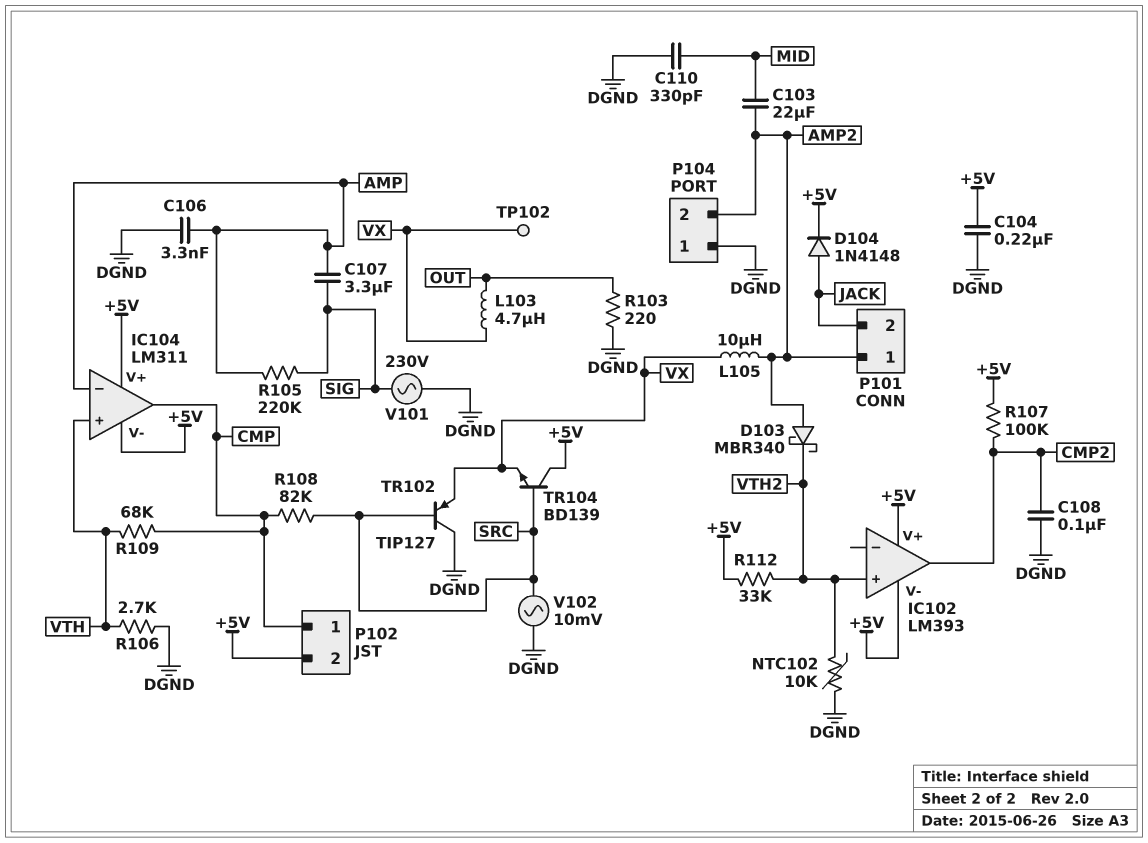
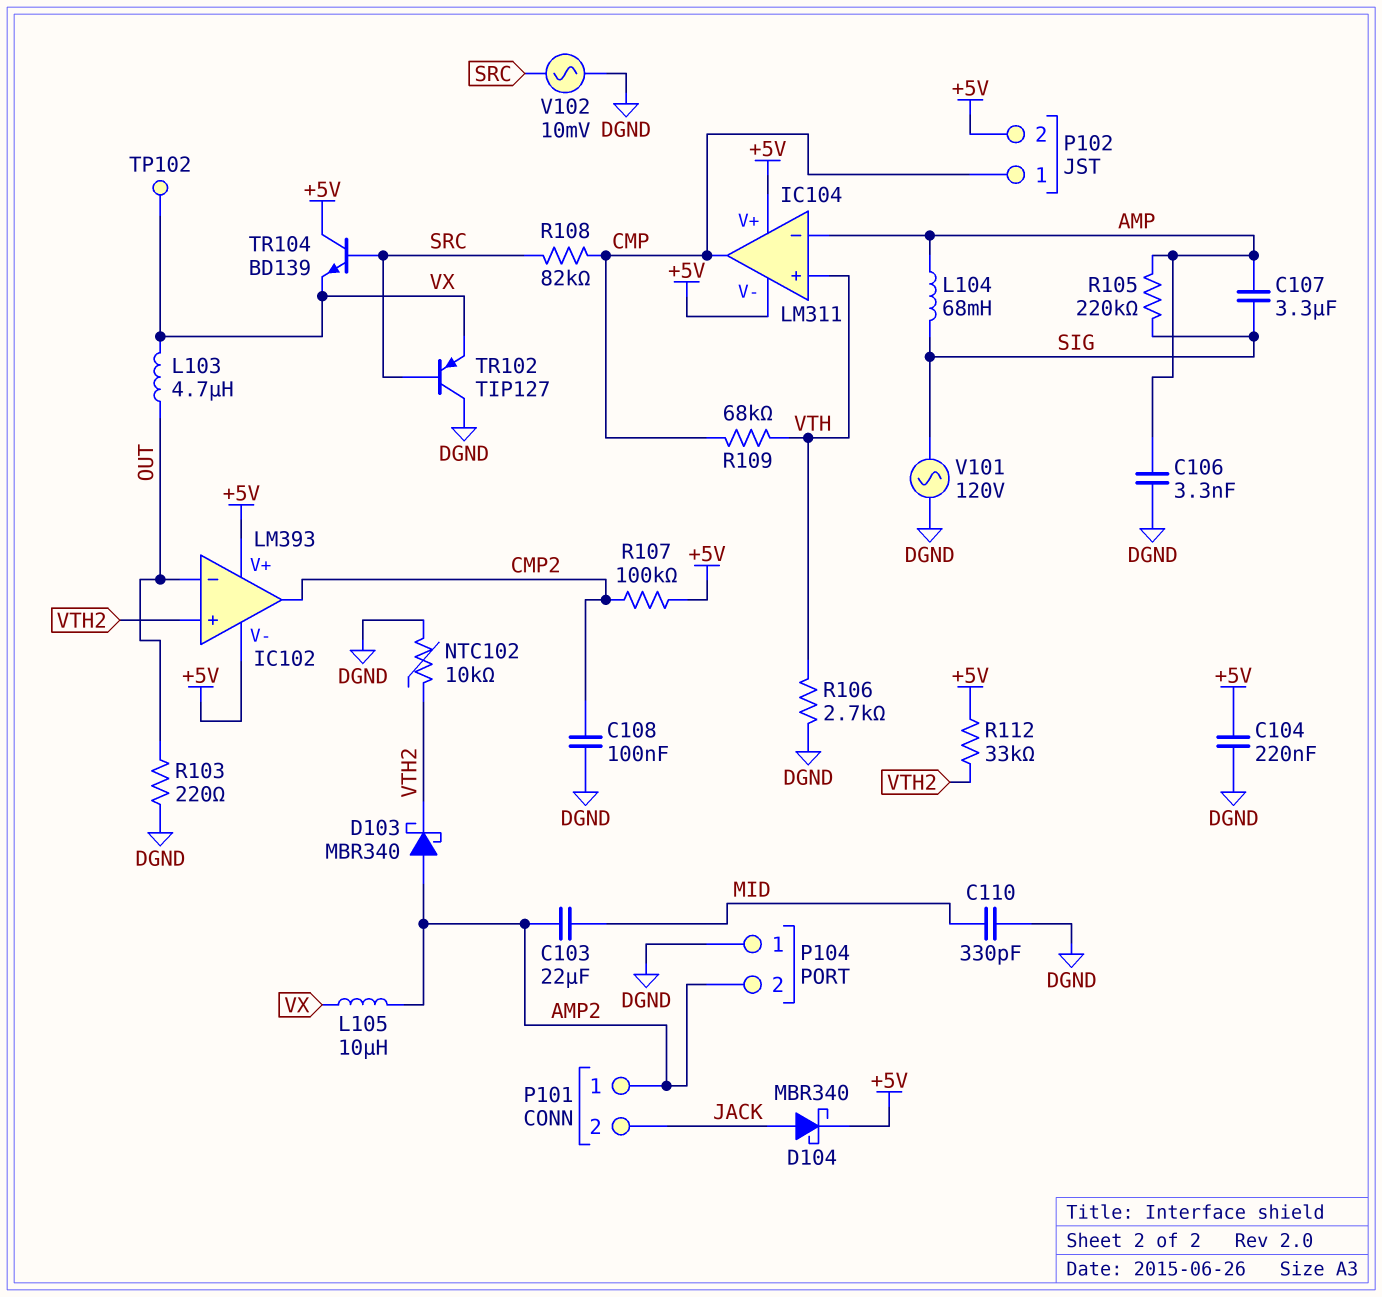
D104: diode 1N4148 (A JACK, K +5V) -> schottky MBR340 (A JACK, K +5V)
IC102 pin in-: none -> OUT
L104: none -> 68mH (AMP, SIG)
V101: AC 230V (DGND, SIG) -> AC 120V (DGND, SIG)

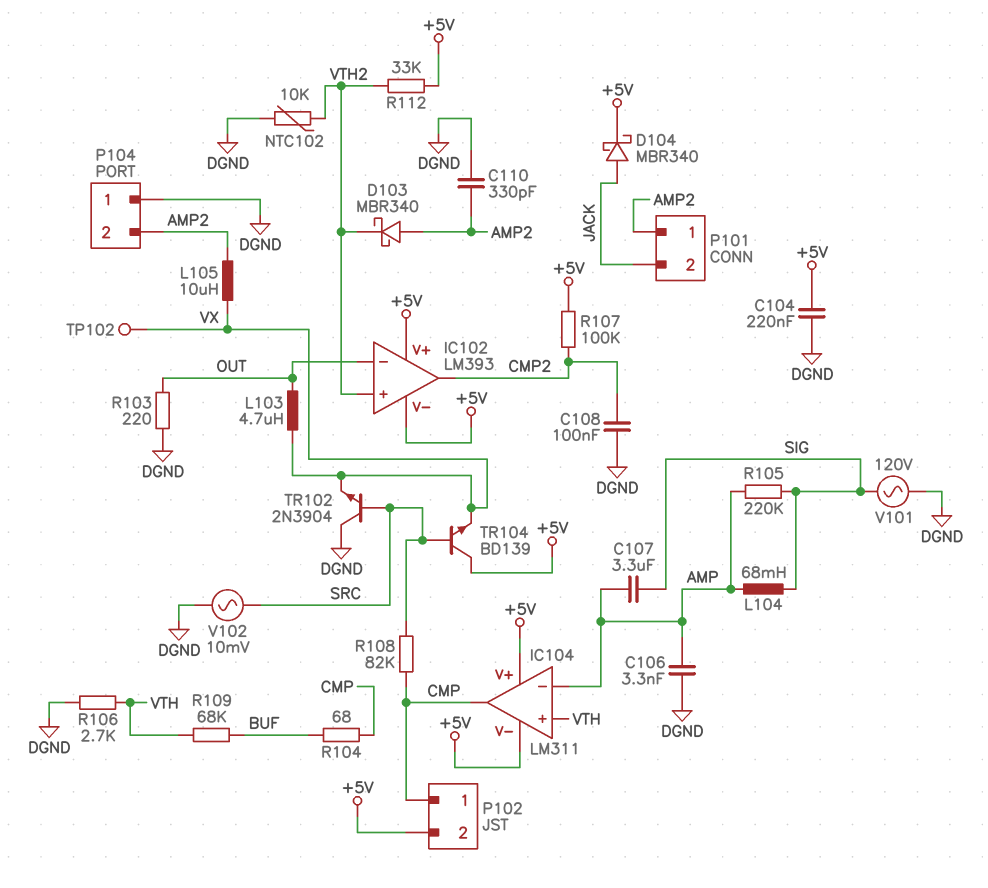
C103: 22uF (AMP2, MID) -> none
C110: 330pF (DGND, MID) -> 330pF (AMP2, DGND)
R104: none -> 68 (BUF, CMP)
R109: 68k (CMP, VTH) -> 68k (BUF, VTH)
TR102: PNP TIP127 (B SRC, C DGND, E VX) -> NPN 2N3904 (B SRC, C DGND, E VX)

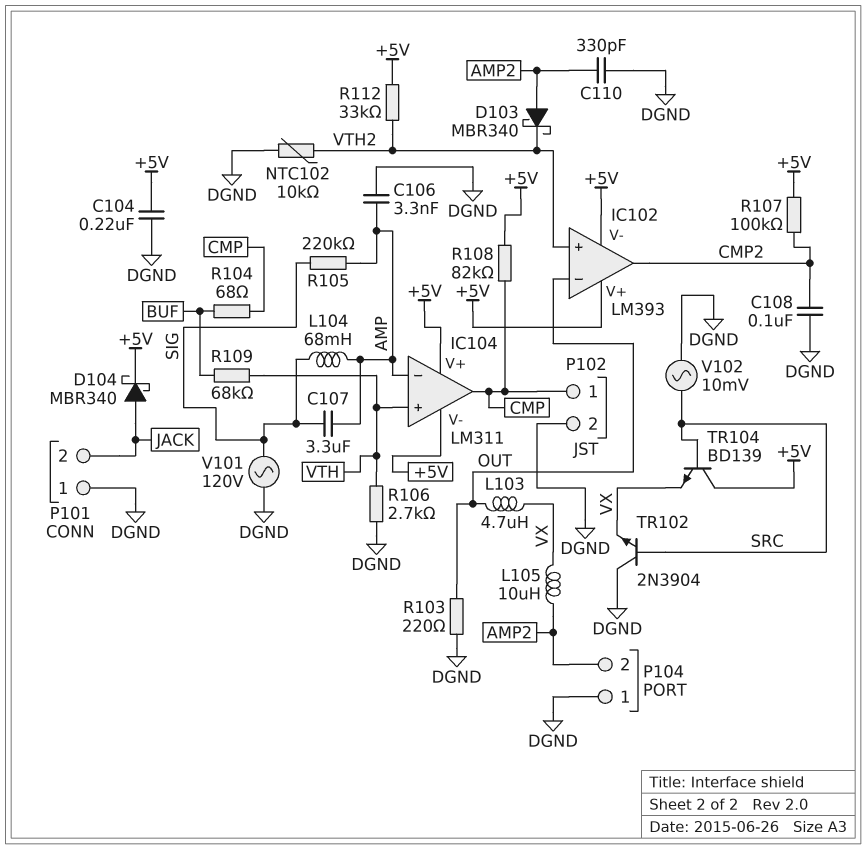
P101 pin 1: AMP2 -> DGND
P102 pin 2: +5V -> DGND
R108: 82k (CMP, SRC) -> 82k (+5V, CMP)
TP102: test point (VX) -> none

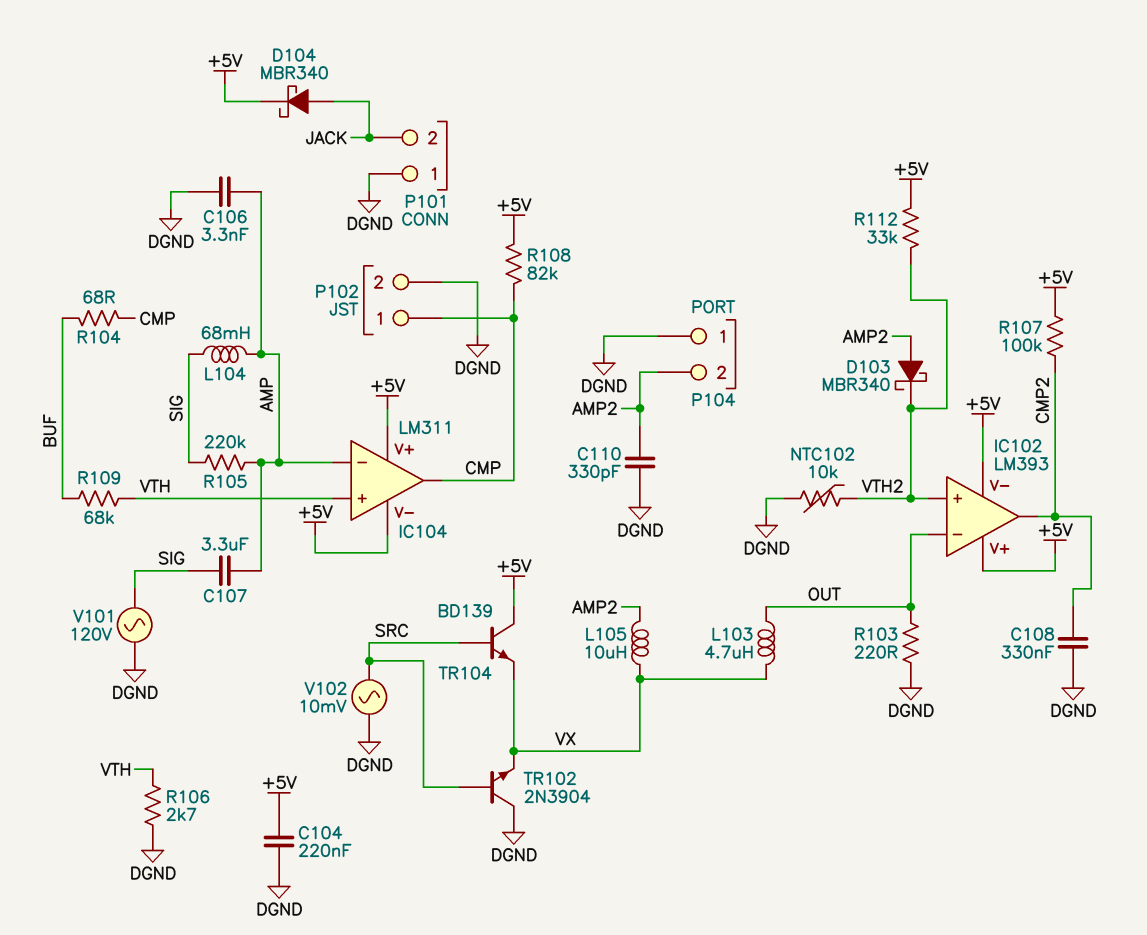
C108: 100nF (CMP2, DGND) -> 330nF (CMP2, DGND)

